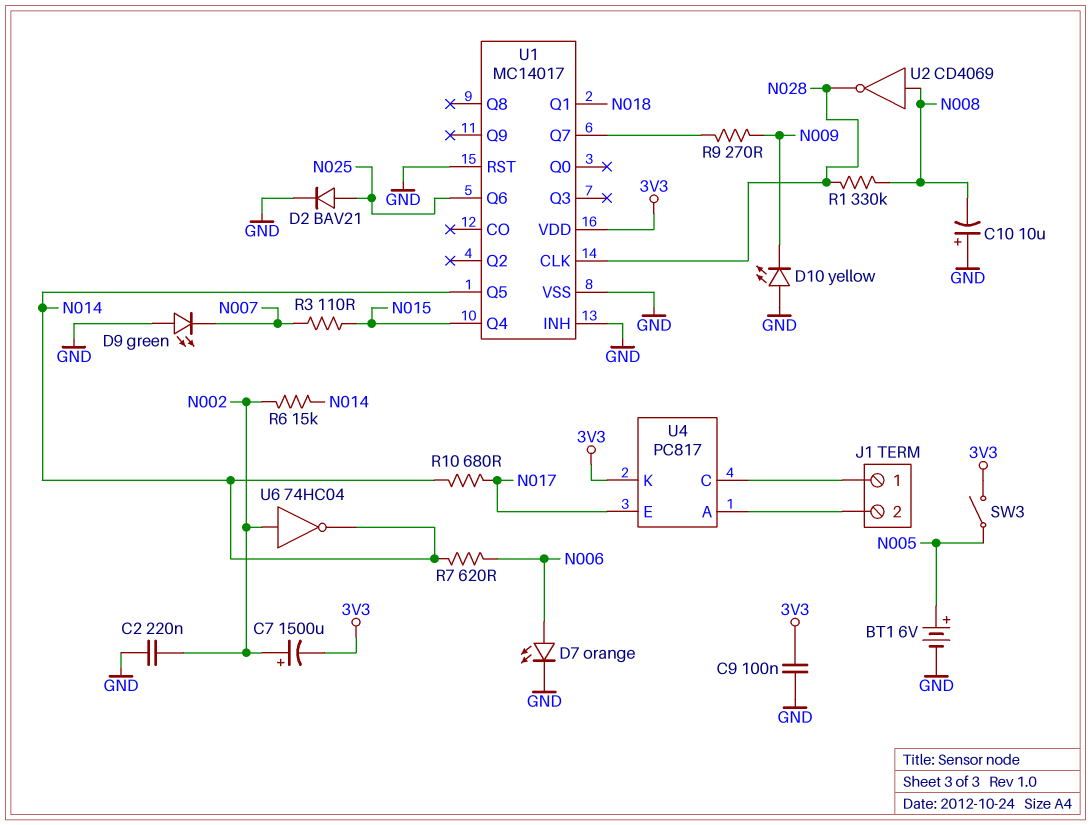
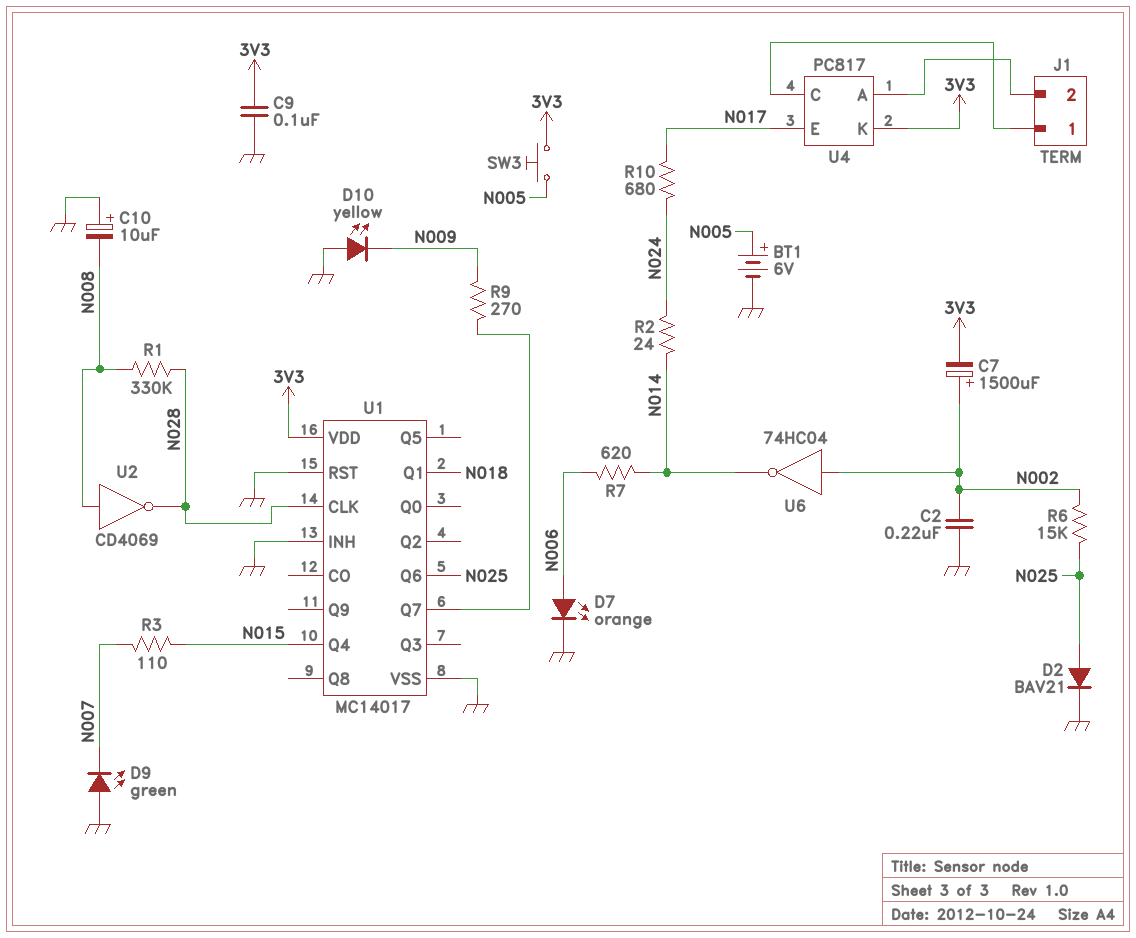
R2: none -> 24 (N014, N024)
R6: 15k (N002, N014) -> 15k (N002, N025)
R10: 680 (N014, N017) -> 680 (N017, N024)
SW3: switch (3V3, N005) -> button (3V3, N005)
U1 pin Q5: N014 -> none

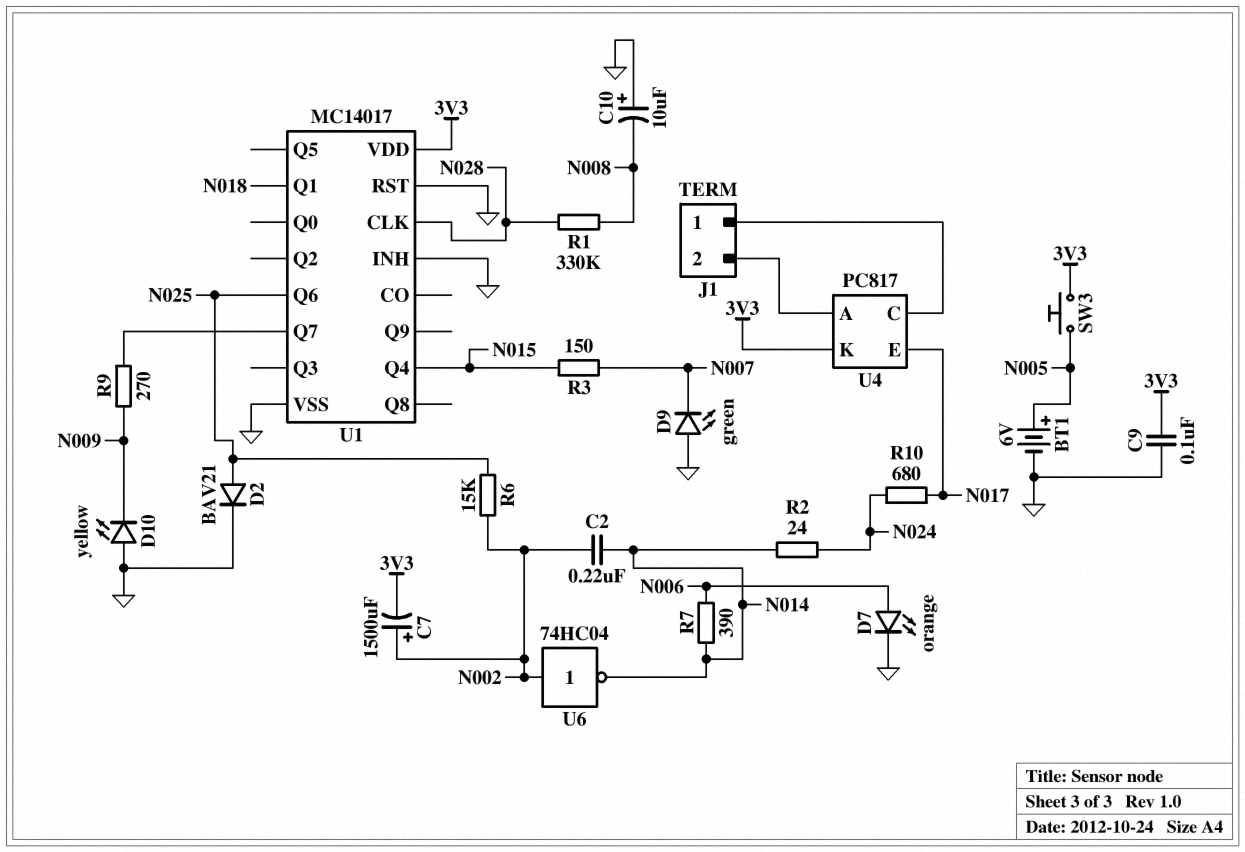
C2: 220nF (GND, N002) -> 220nF (N002, N014)
R3: 110 (N007, N015) -> 150 (N007, N015)
R7: 620 (N006, N014) -> 390 (N006, N014)
U2: NOT CD4069 (in N008, out N028) -> none

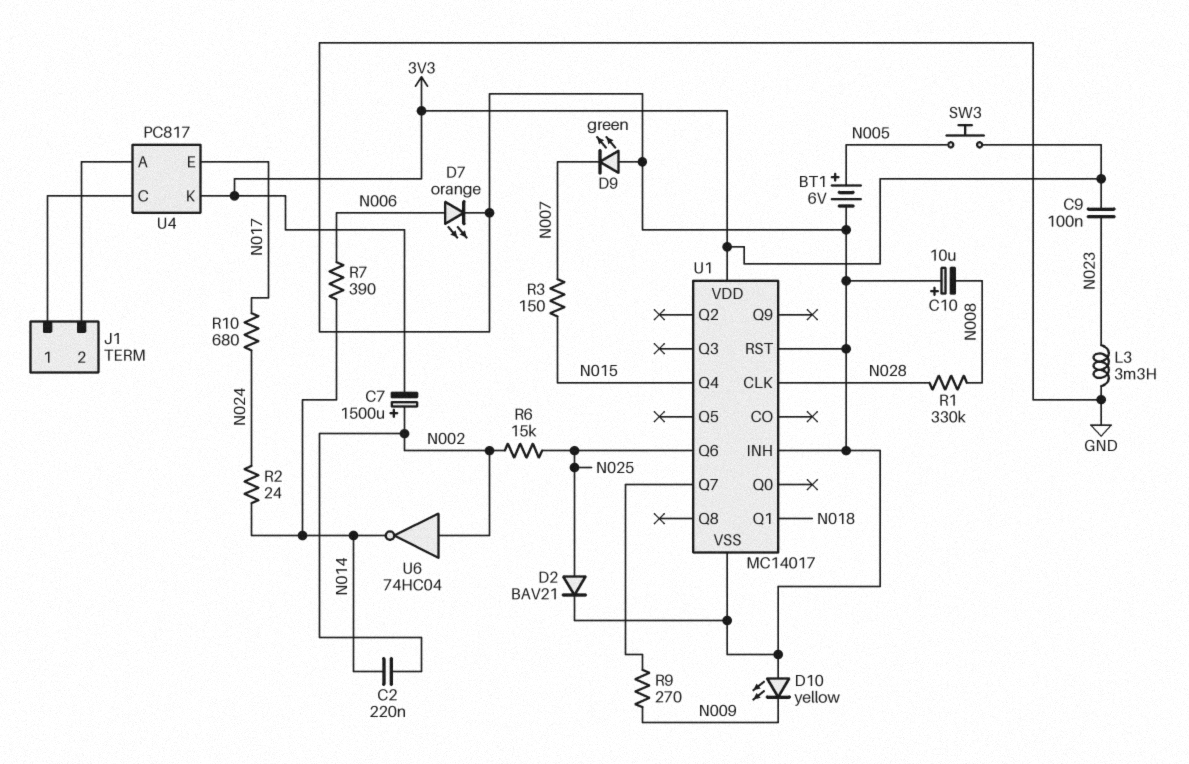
C9: 100nF (3V3, GND) -> 100nF (3V3, N023)
L3: none -> 3.3mH (GND, N023)

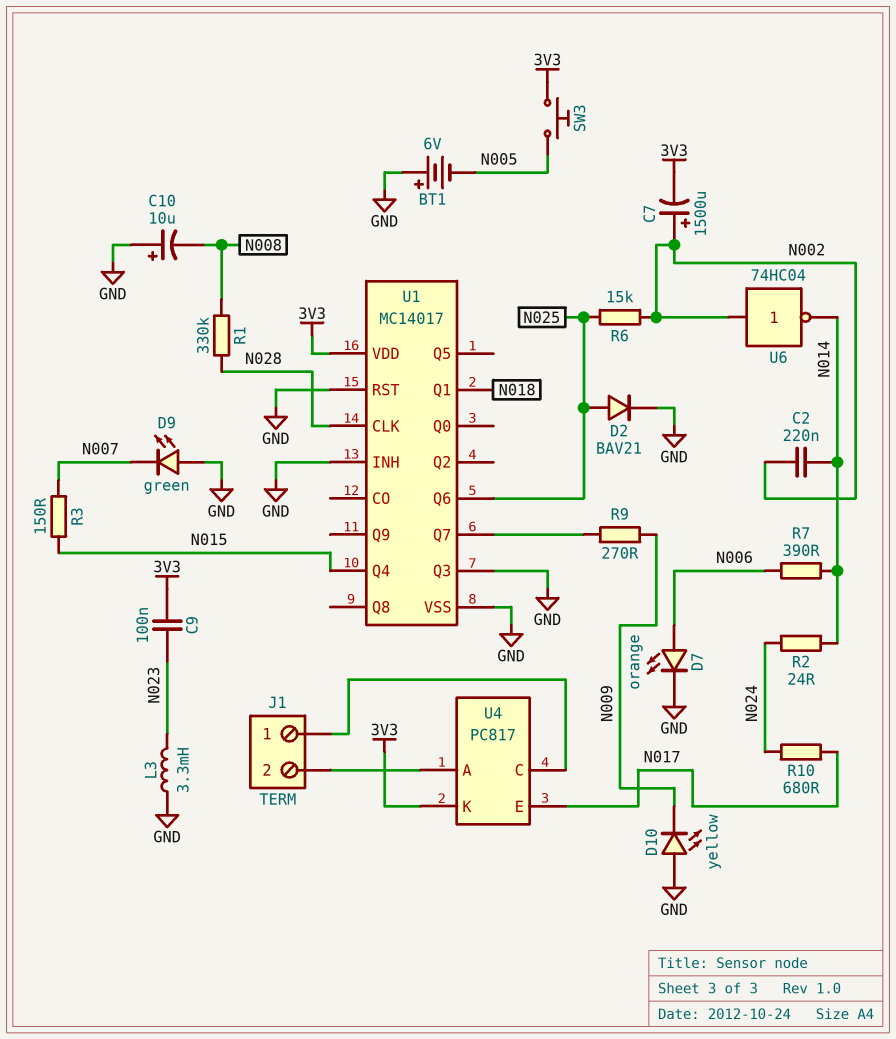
BT1: 6V (plus N005, minus GND) -> 6V (plus GND, minus N005)
U1 pin Q3: none -> GND

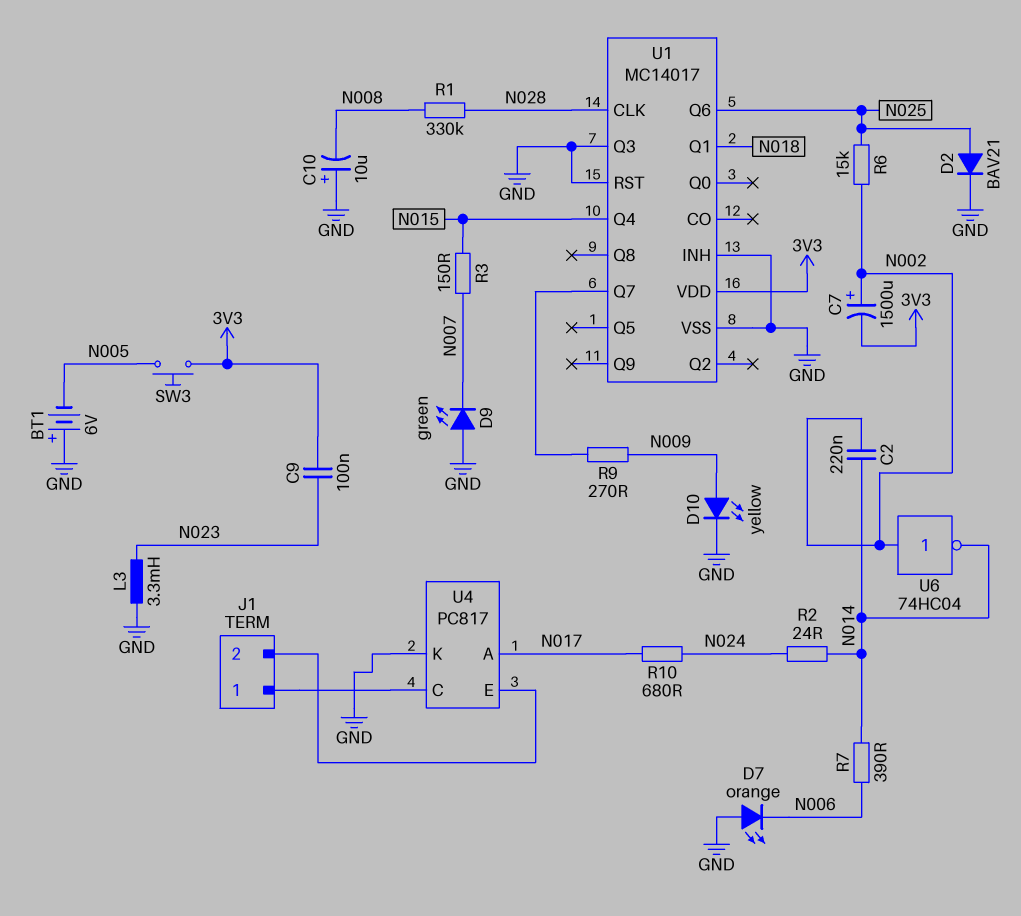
D7: LED orange (A N006, K GND) -> LED orange (A GND, K N006)
D10: LED yellow (A GND, K N009) -> LED yellow (A N009, K GND)
U4 pin A: J1/2 -> N017
U4 pin E: N017 -> J1/2
U4 pin K: 3V3 -> GND

